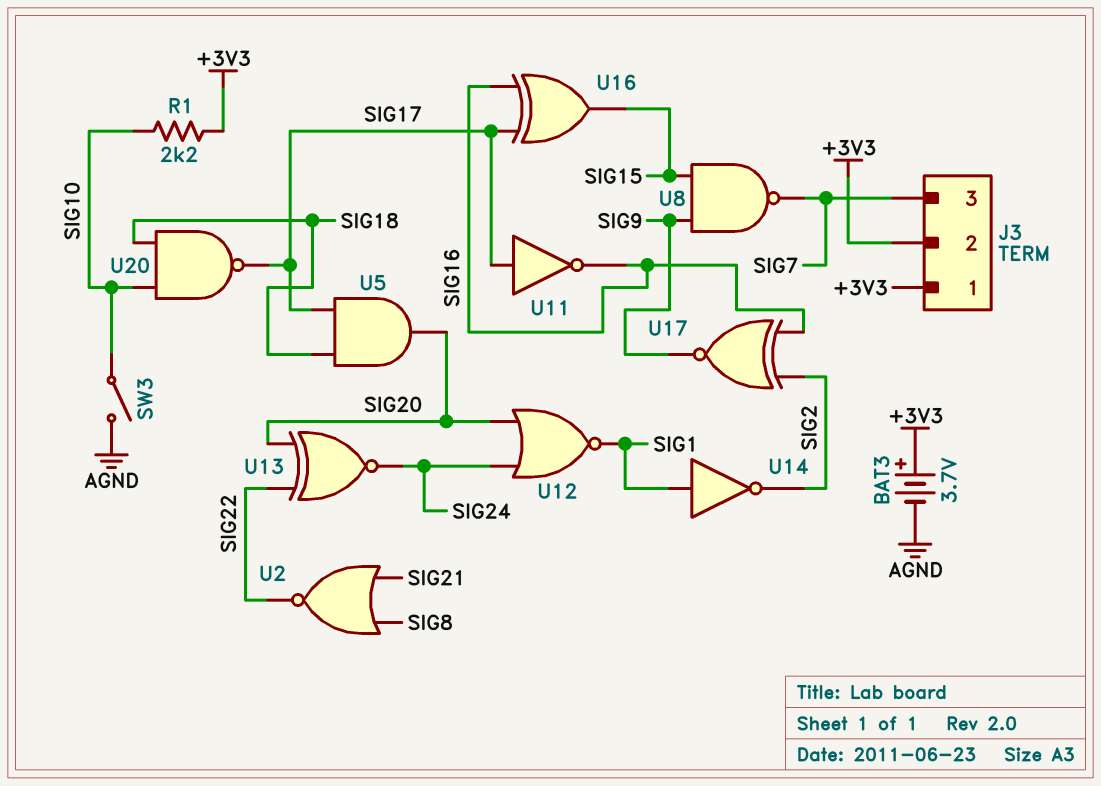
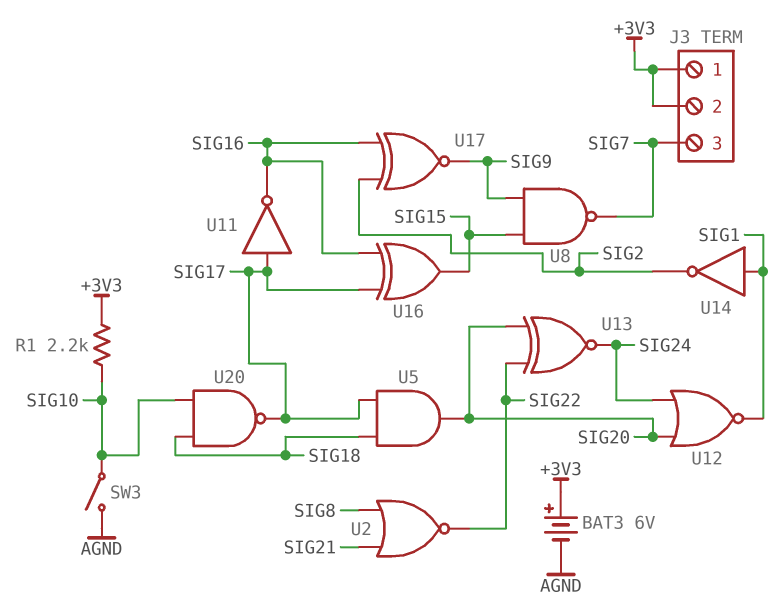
BAT3: 3.7V (plus +3V3, minus AGND) -> 6V (plus +3V3, minus AGND)

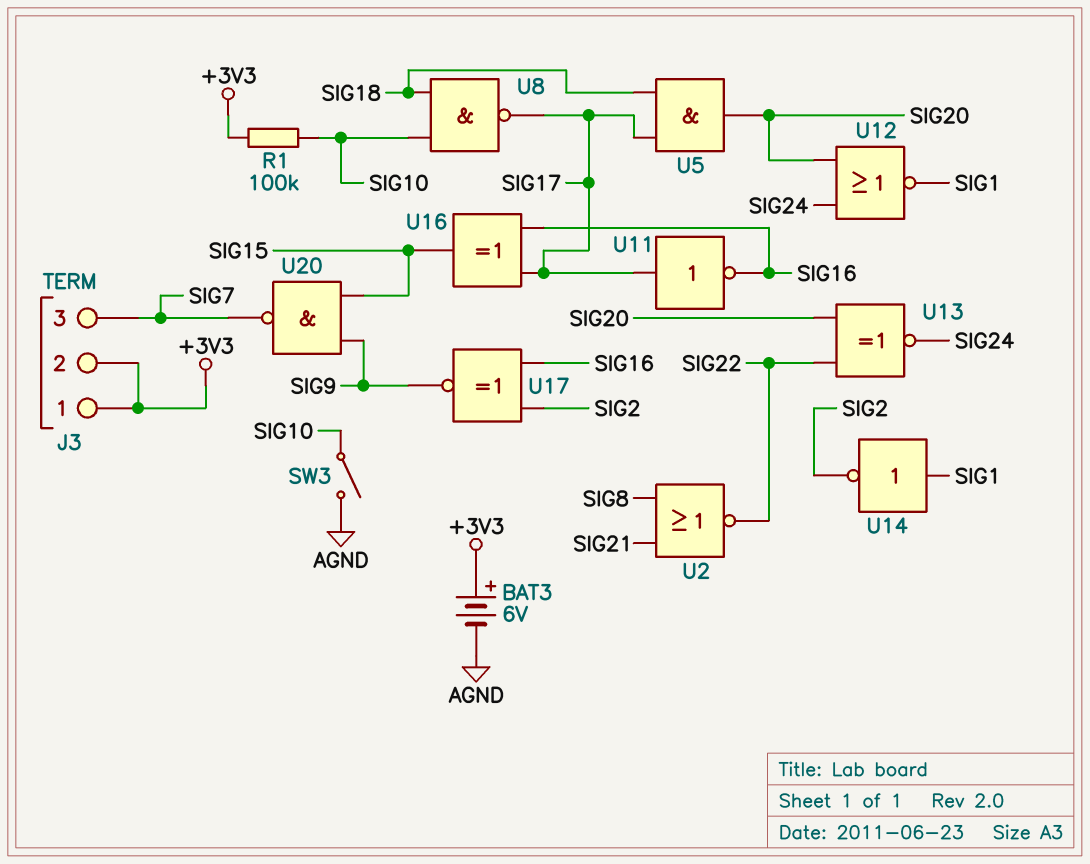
R1: 2.2k (+3V3, SIG10) -> 100k (+3V3, SIG10)
U8: NAND (in SIG9, in SIG15, out SIG7) -> NAND (in SIG10, in SIG18, out SIG17)
U20: NAND (in SIG10, in SIG18, out SIG17) -> NAND (in SIG9, in SIG15, out SIG7)

